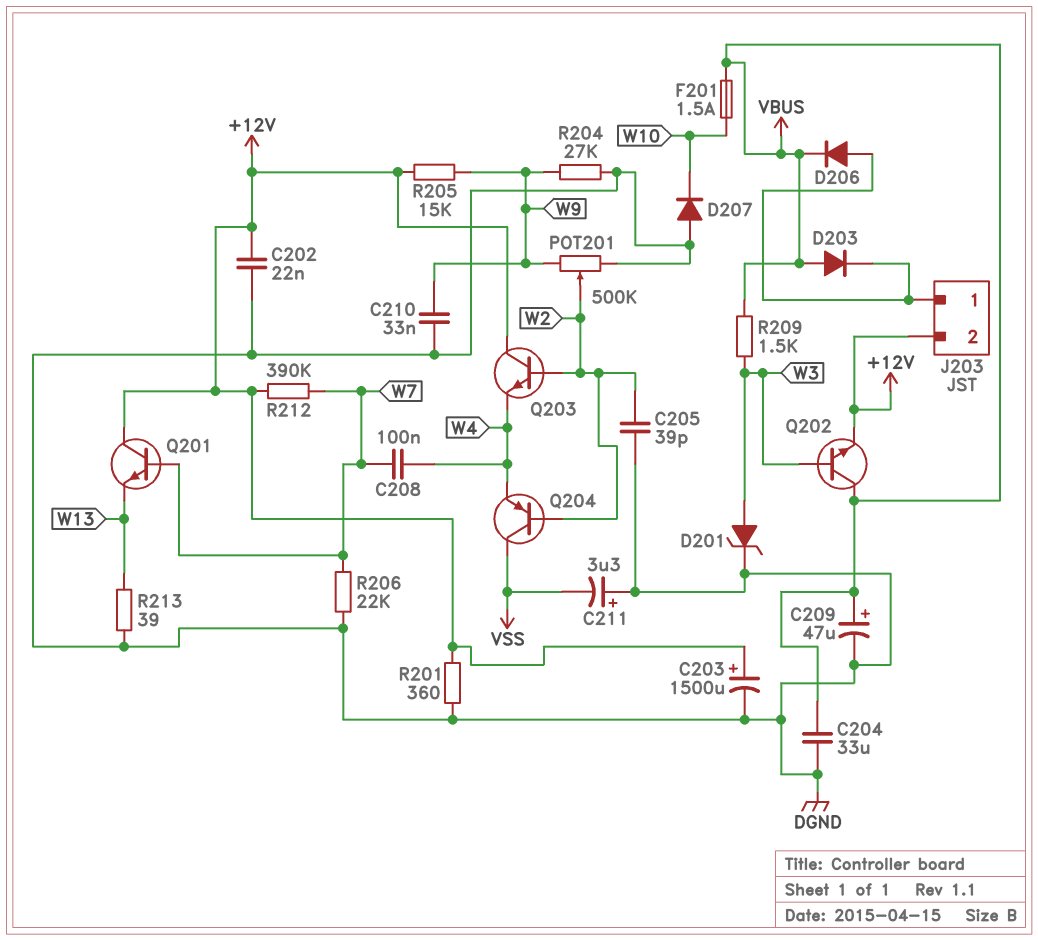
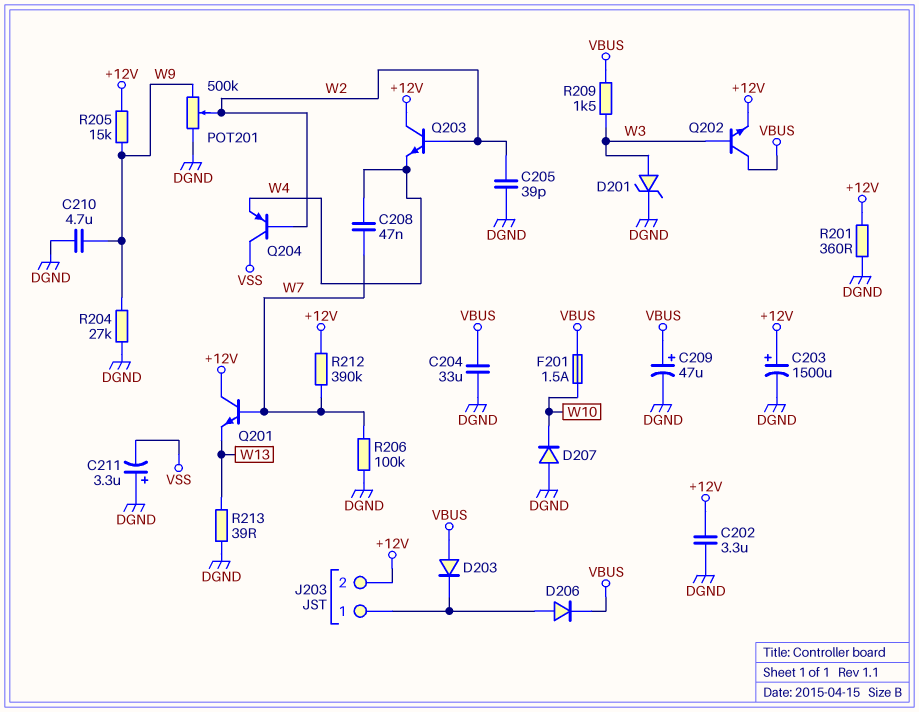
C202: 22nF (+12V, DGND) -> 3.3uF (+12V, DGND)
C208: 100nF (W4, W7) -> 47nF (W4, W7)
C210: 33nF (DGND, W9) -> 4.7uF (DGND, W9)
R206: 22k (DGND, W7) -> 100k (DGND, W7)

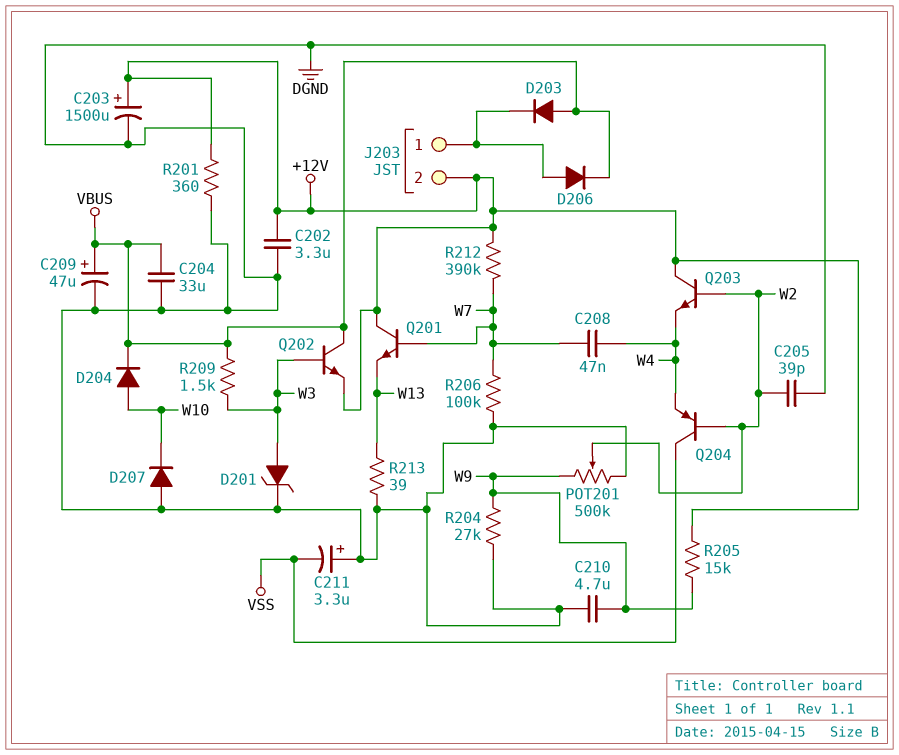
D204: none -> diode (A W10, K VBUS)
F201: 1.5A (VBUS, W10) -> none

